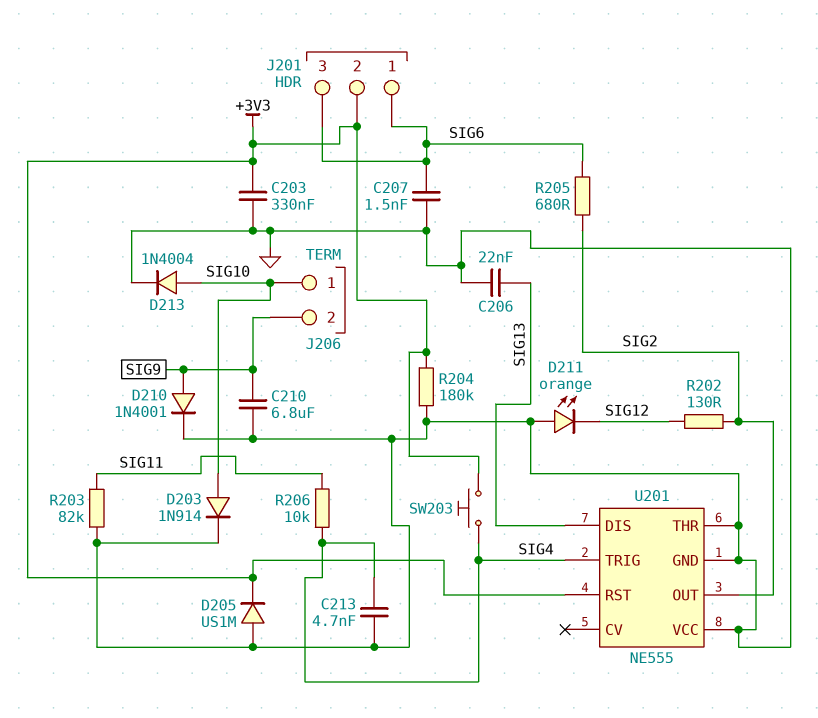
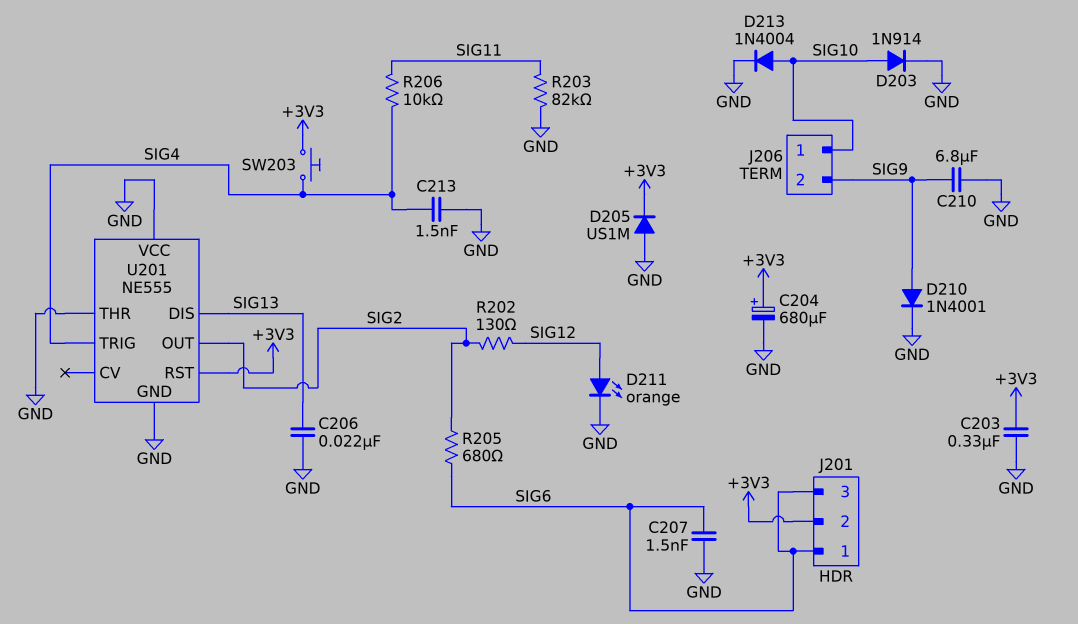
C204: none -> 680uF (plus +3V3, minus GND)
C213: 4.7nF (GND, SIG4) -> 1.5nF (GND, SIG4)
D211: LED orange (A GND, K SIG12) -> LED orange (A SIG12, K GND)
R204: 180k (+3V3, GND) -> none

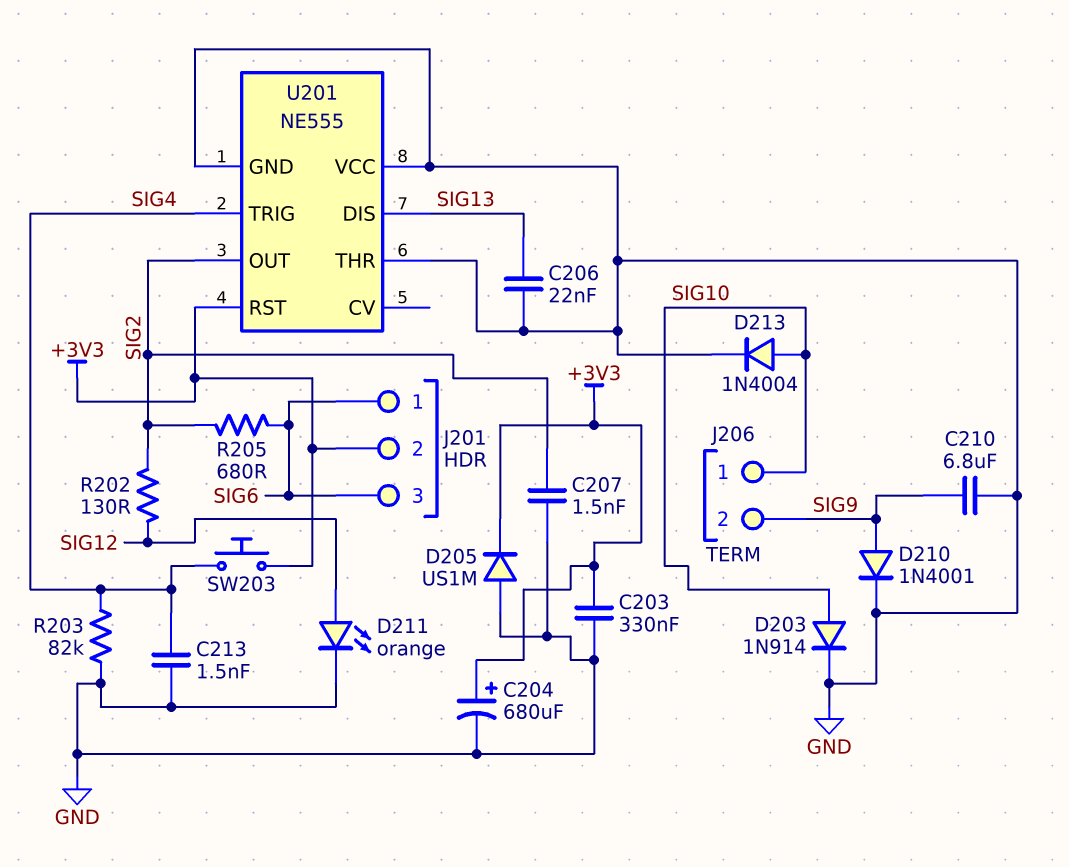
C207: 1.5nF (GND, SIG6) -> 1.5nF (GND, SIG2)
R203: 82k (GND, SIG11) -> 82k (GND, SIG4)
R206: 10k (SIG4, SIG11) -> none

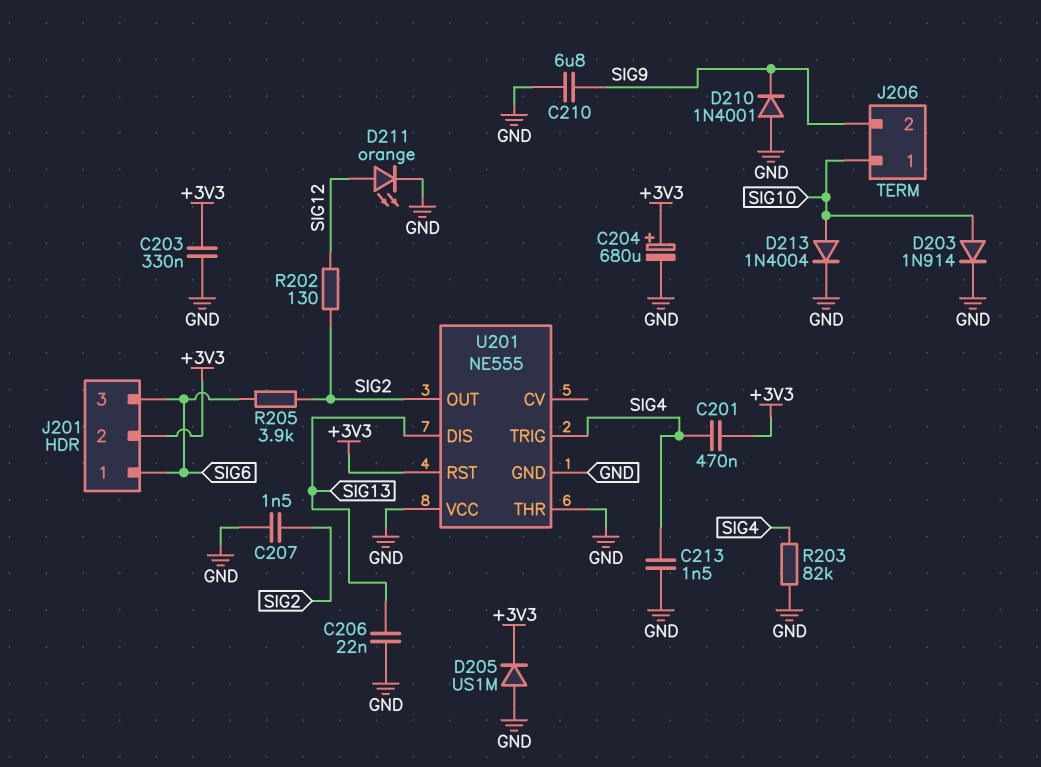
C201: none -> 470nF (+3V3, SIG4)
D210: diode 1N4001 (A SIG9, K GND) -> diode 1N4001 (A GND, K SIG9)
R205: 680 (SIG2, SIG6) -> 3.9k (SIG2, SIG6)
SW203: button (+3V3, SIG4) -> none

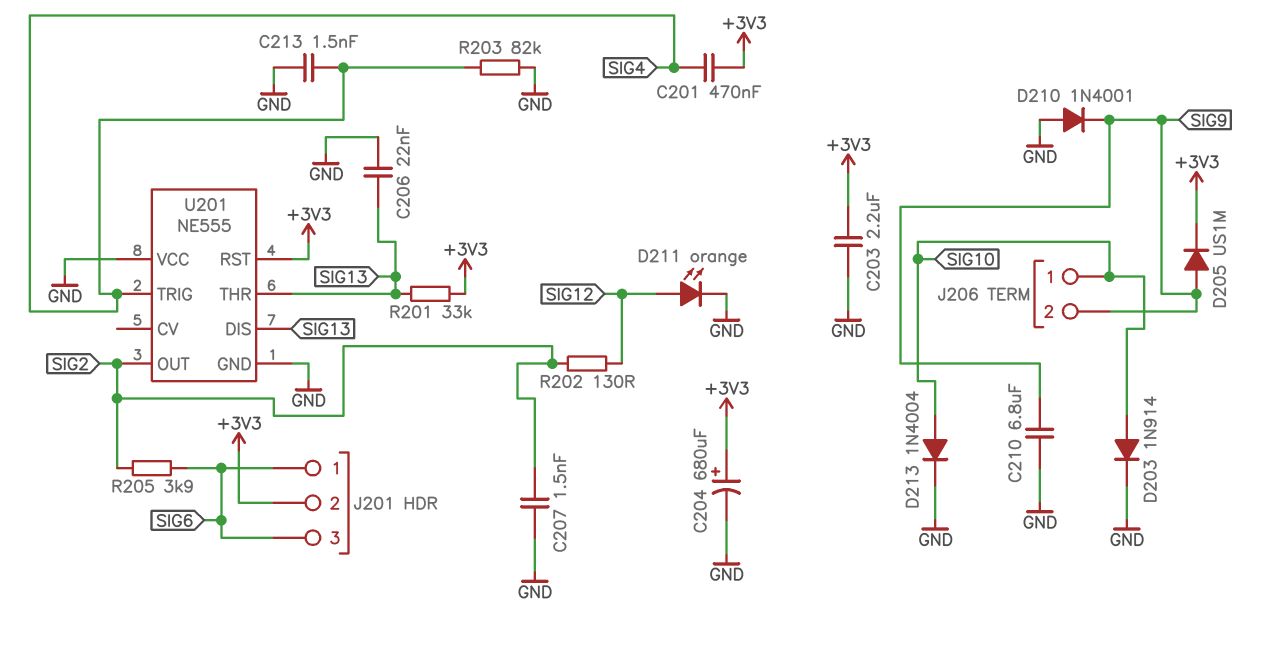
C203: 330nF (+3V3, GND) -> 2.2uF (+3V3, GND)
D205: diode US1M (A GND, K +3V3) -> diode US1M (A SIG9, K +3V3)
R201: none -> 33k (+3V3, SIG13)
U201 pin THR: GND -> SIG13

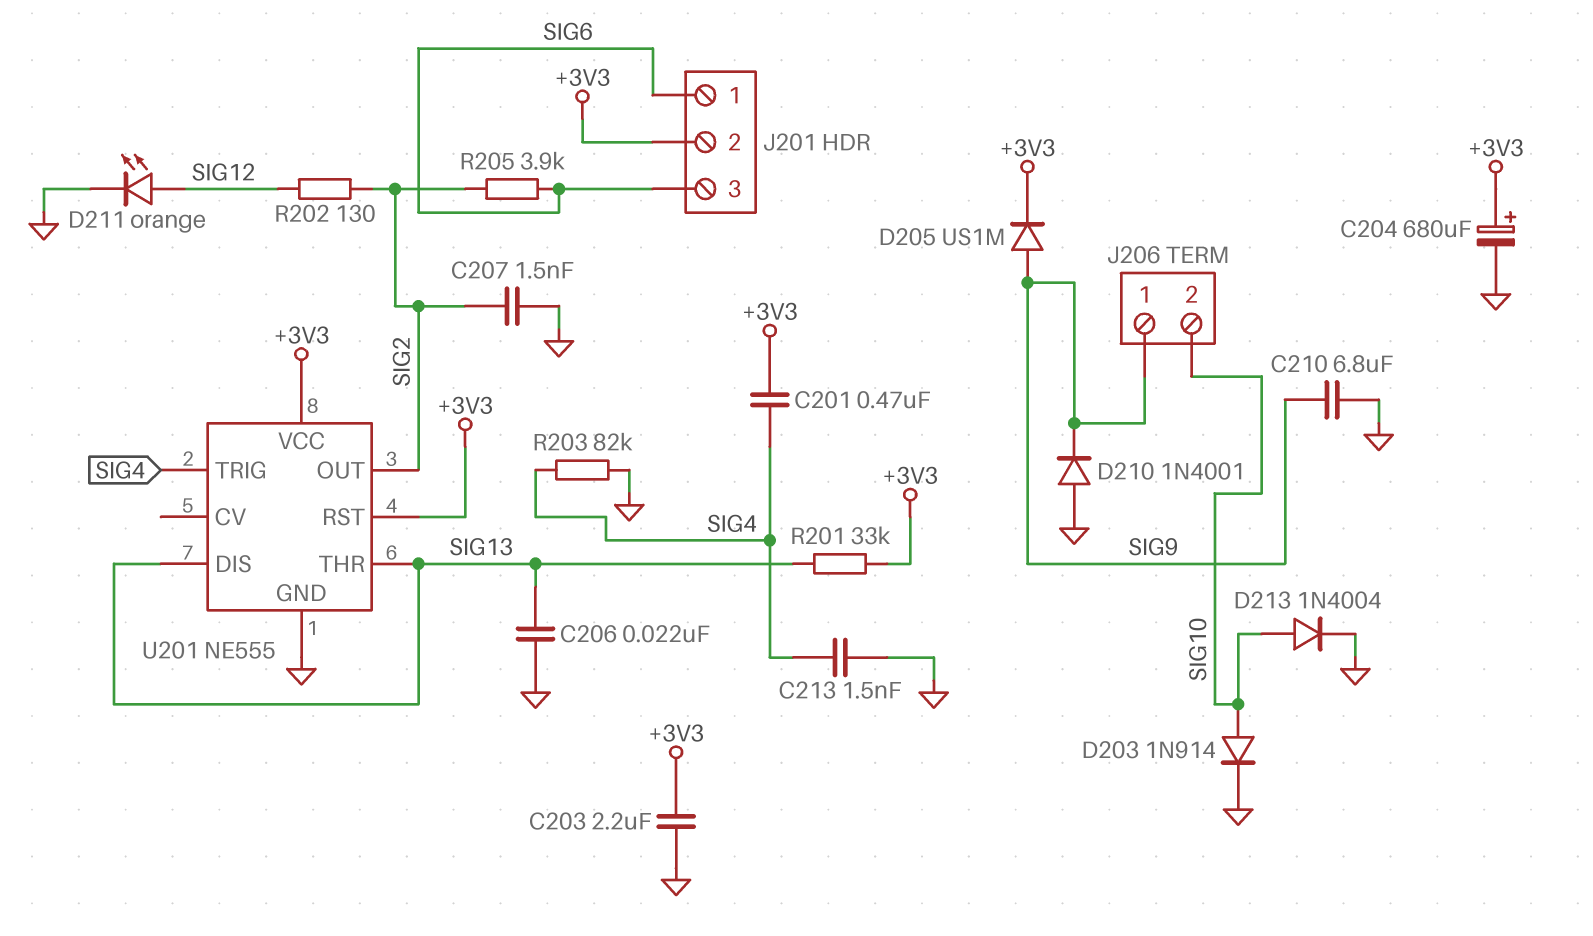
J206 pin 1: SIG10 -> SIG9
J206 pin 2: SIG9 -> SIG10
U201 pin VCC: GND -> +3V3

